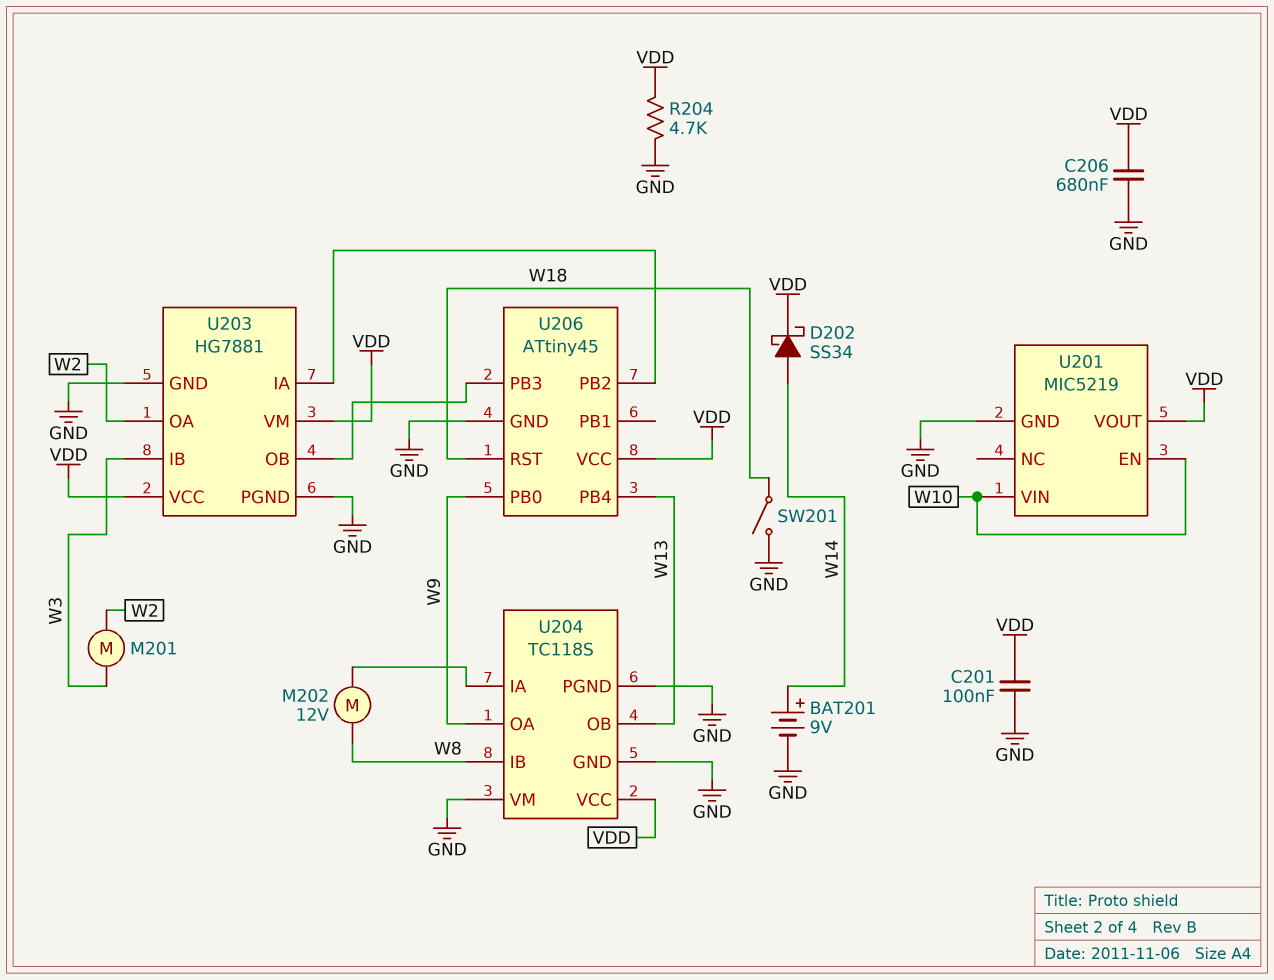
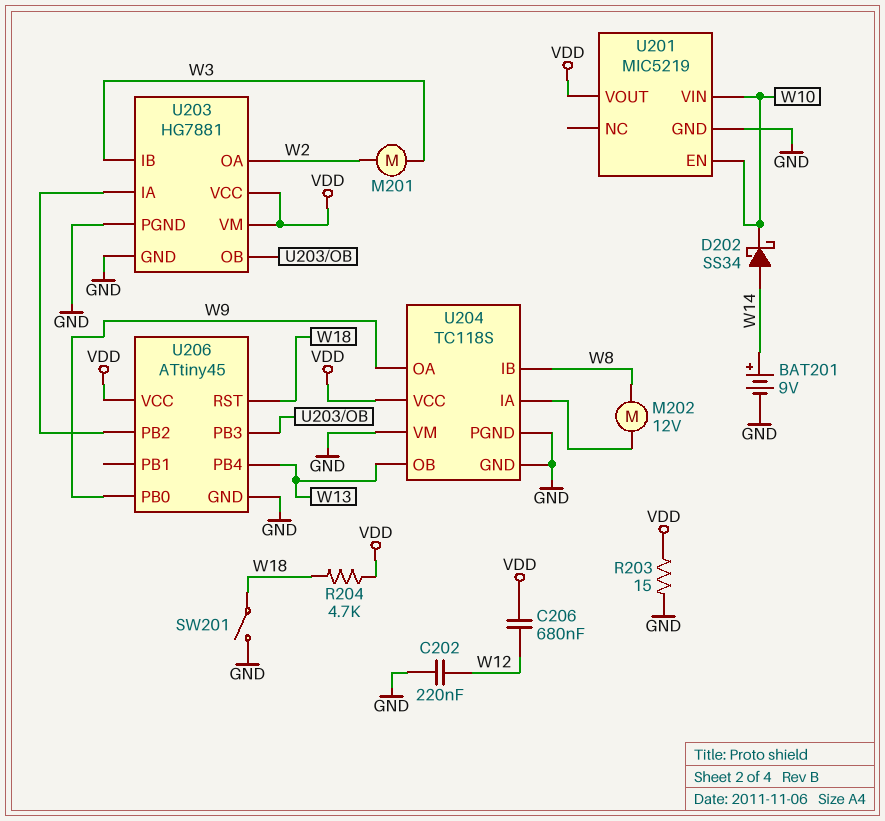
C201: 100nF (GND, VDD) -> none
C202: none -> 220nF (GND, W12)
C206: 680nF (GND, VDD) -> 680nF (VDD, W12)
D202: schottky SS34 (A W14, K VDD) -> schottky SS34 (A W14, K W10)
R203: none -> 15 (GND, VDD)
R204: 4.7k (GND, VDD) -> 4.7k (VDD, W18)

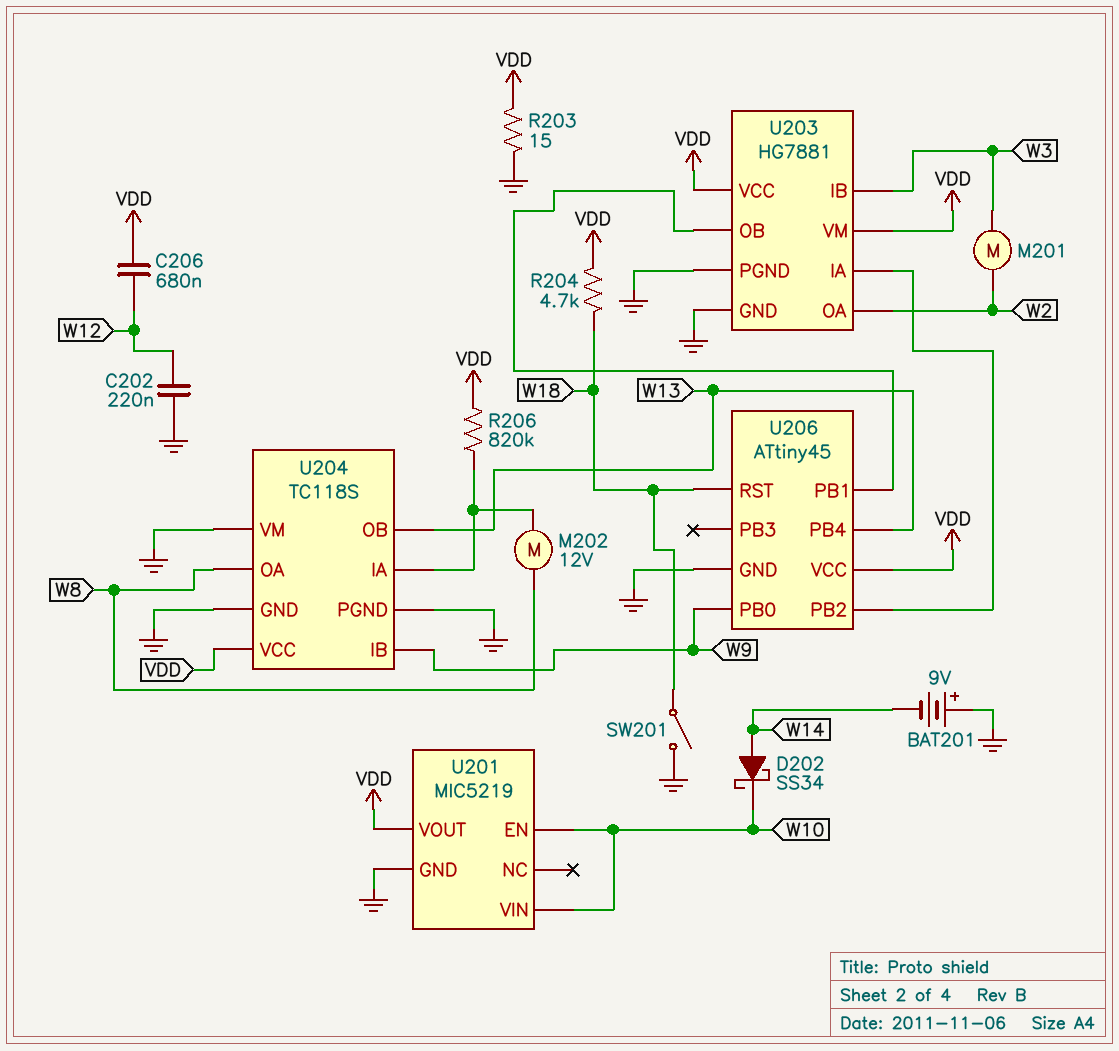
BAT201: 9V (plus W14, minus GND) -> 9V (plus GND, minus W14)
R206: none -> 820k (U204/IA, VDD)
U204 pin IB: W8 -> W9
U204 pin OA: W9 -> W8
U206 pin PB1: none -> U203/OB
U206 pin PB3: U203/OB -> none

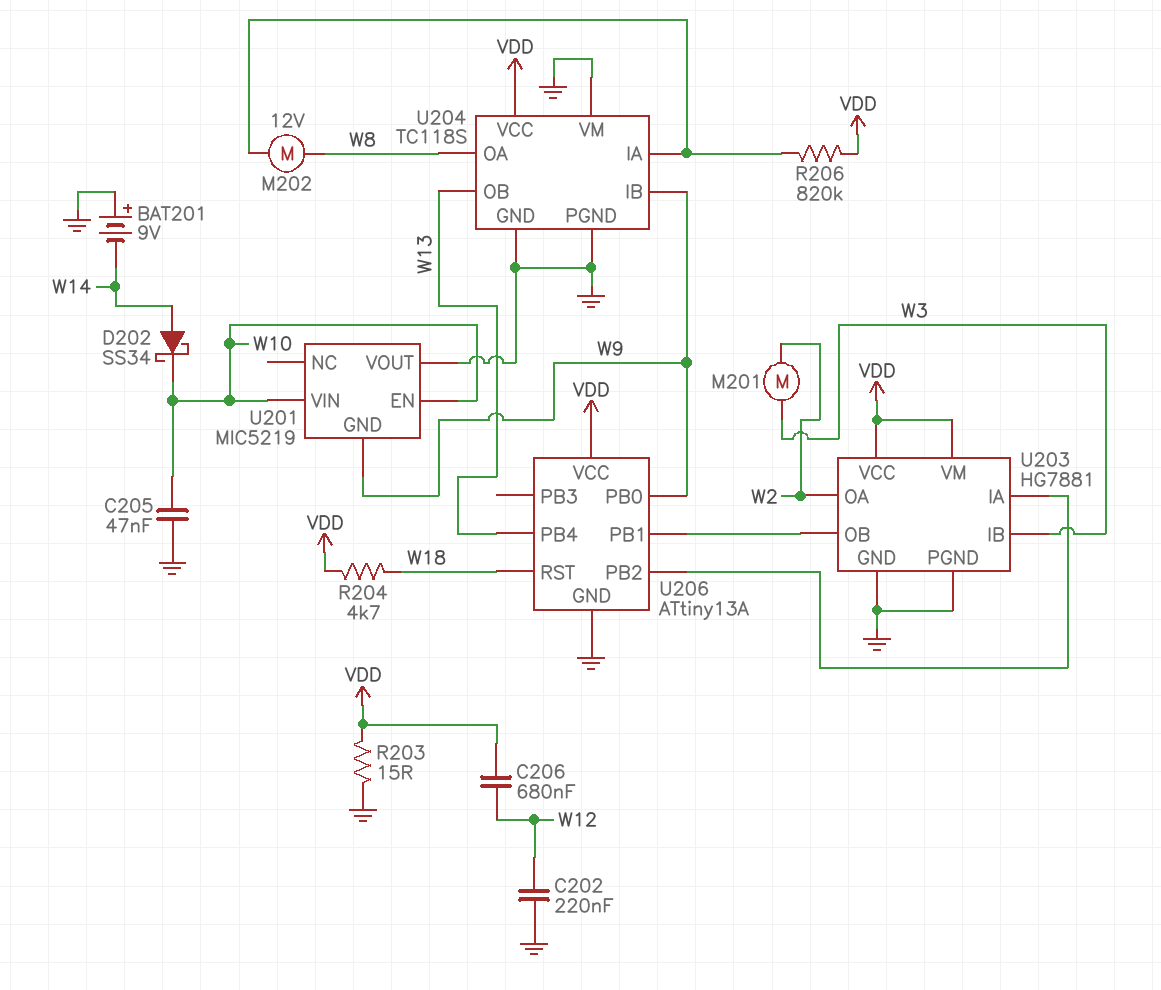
C205: none -> 47nF (GND, W10)
SW201: switch (GND, W18) -> none
U201 pin GND: GND -> W9
U201 pin VOUT: VDD -> GND
U206: ATtiny45 -> ATtiny13A

